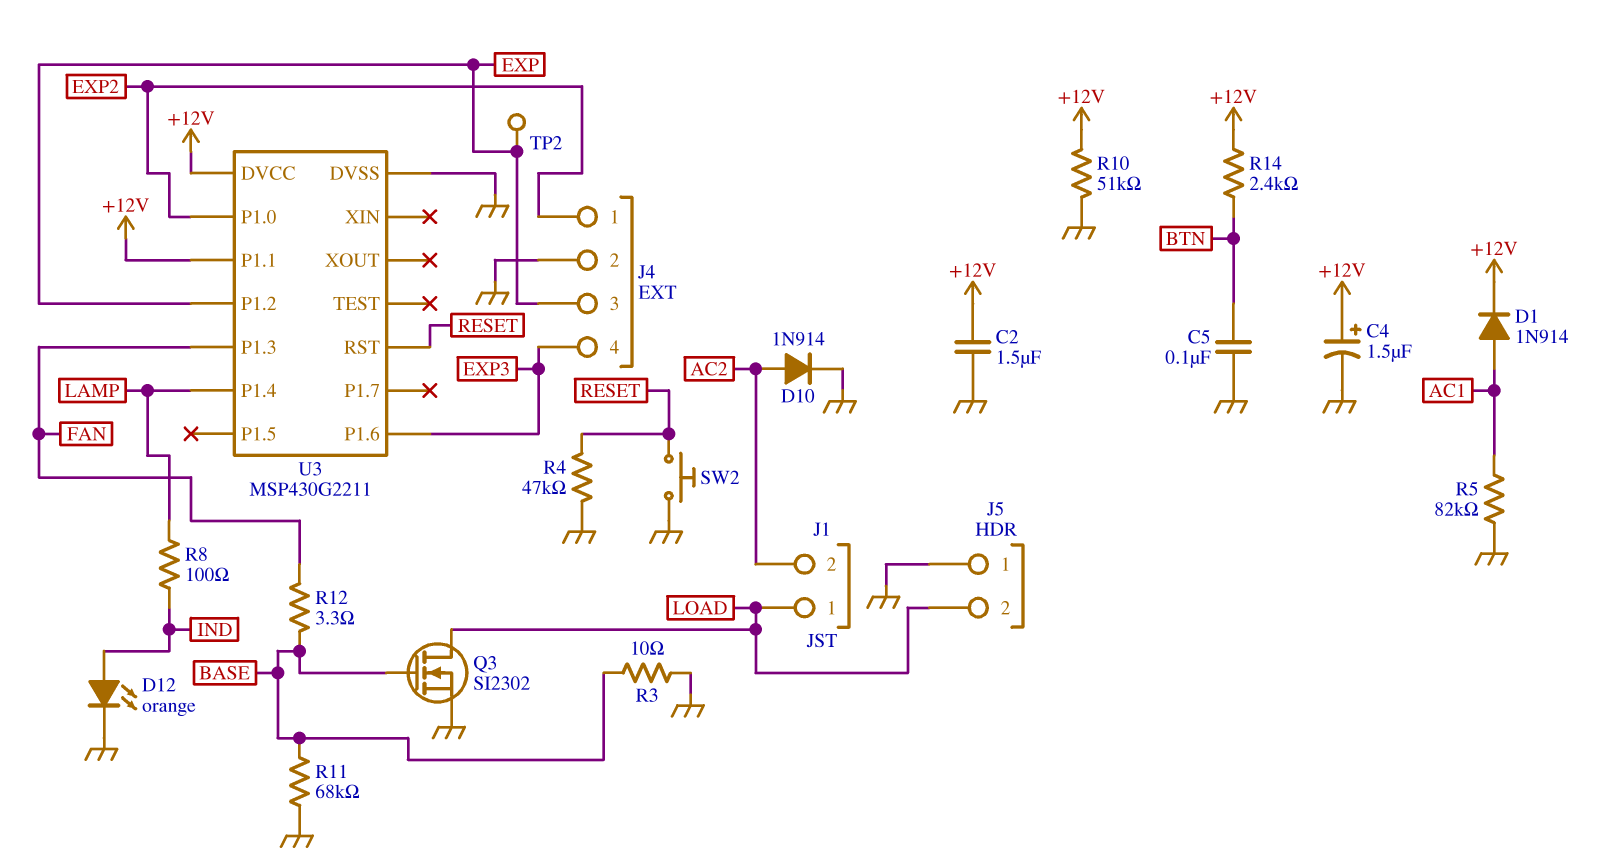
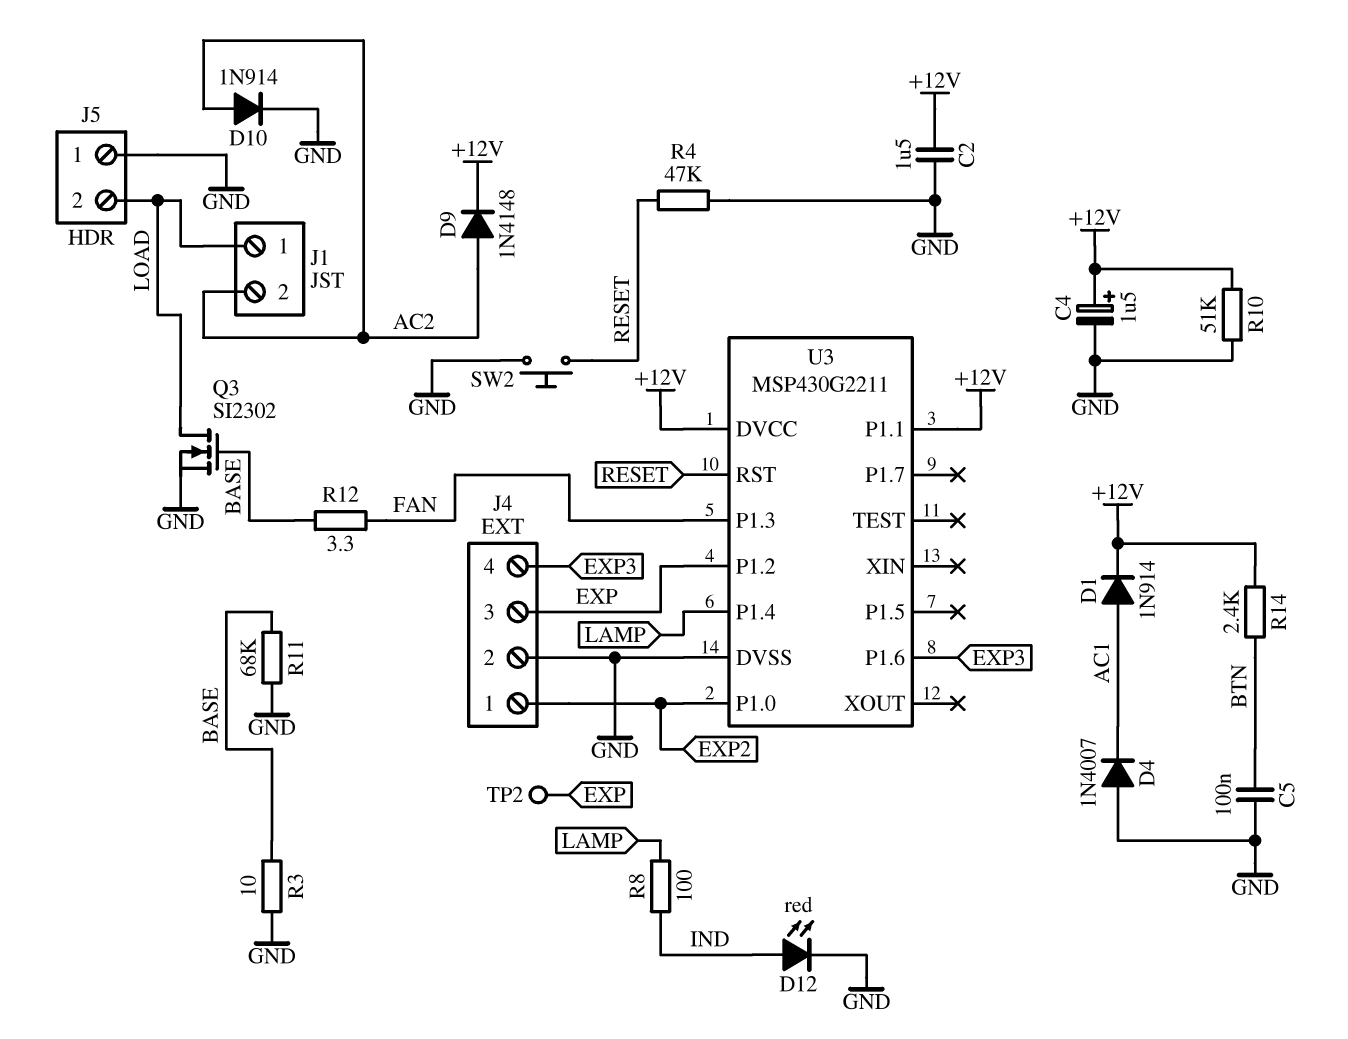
D4: none -> diode 1N4007 (A GND, K AC1)
D9: none -> diode 1N4148 (A AC2, K +12V)
D12: LED orange (A IND, K GND) -> LED red (A IND, K GND)
R5: 82k (AC1, GND) -> none

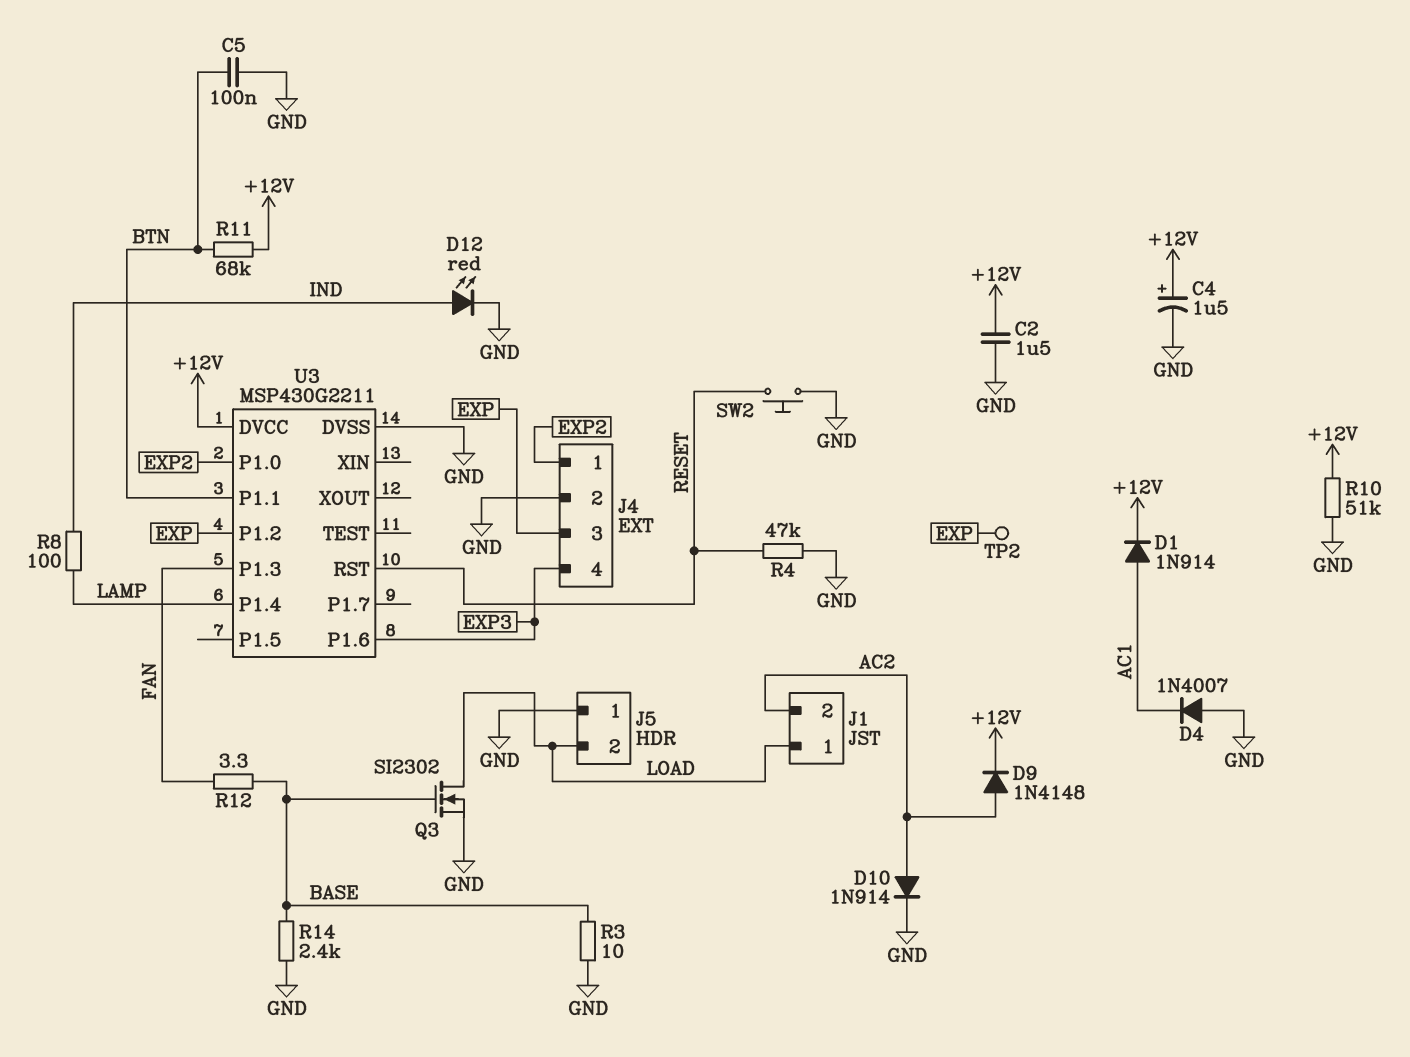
R11: 68k (BASE, GND) -> 68k (+12V, BTN)
R14: 2.4k (+12V, BTN) -> 2.4k (BASE, GND)
U3 pin P1.1: +12V -> BTN

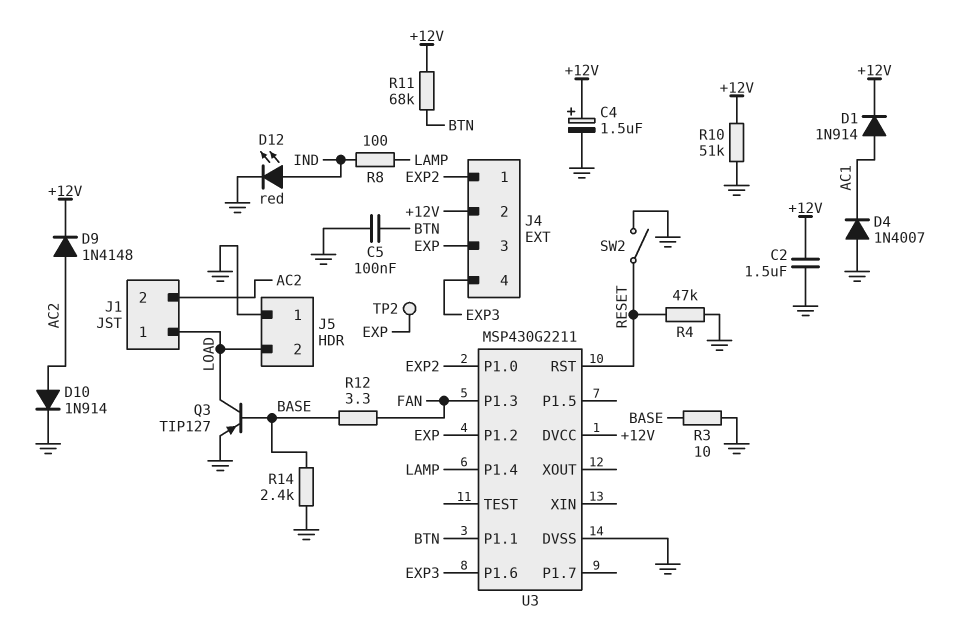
J4 pin 2: GND -> +12V
Q3: NMOS SI2302 (G BASE, D LOAD, S GND) -> PNP TIP127 (B BASE, C LOAD, E GND)
SW2: button (GND, RESET) -> switch (GND, RESET)

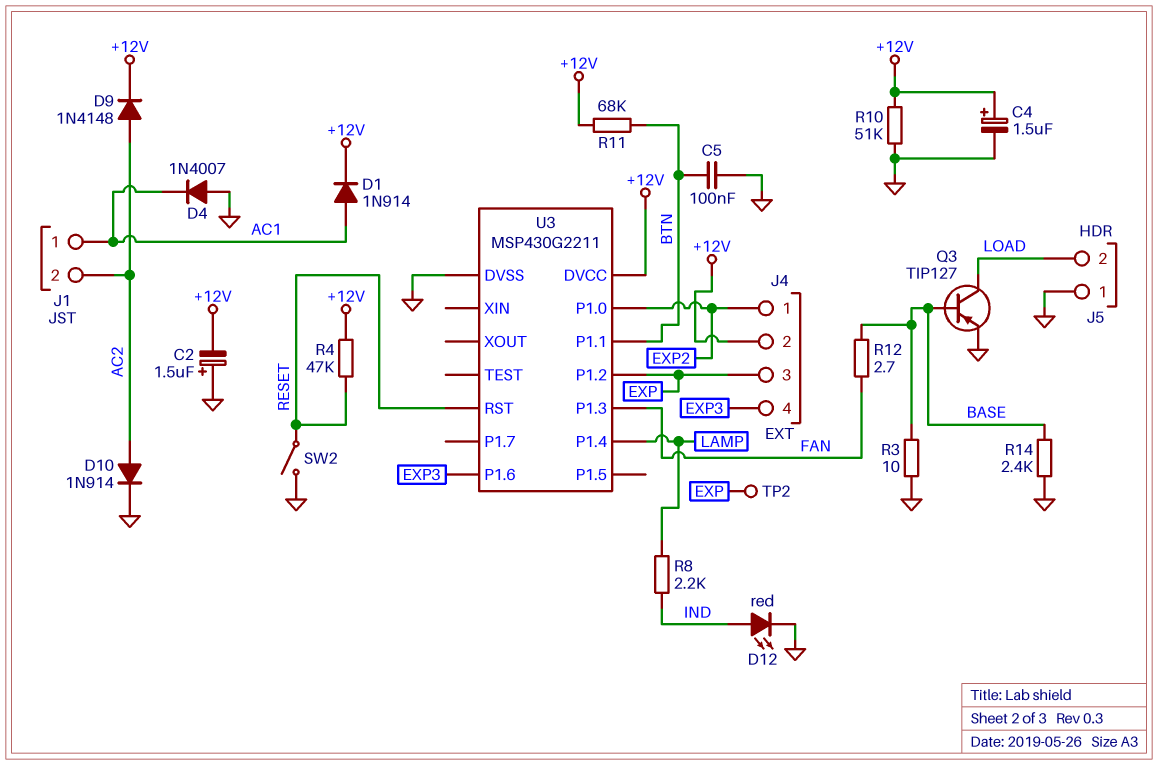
C2: 1.5uF (+12V, GND) -> 1.5uF (plus GND, minus +12V)
J1 pin 1: LOAD -> AC1
R4: 47k (GND, RESET) -> 47k (+12V, RESET)
R8: 100 (IND, LAMP) -> 2.2k (IND, LAMP)
R12: 3.3 (BASE, FAN) -> 2.7 (BASE, FAN)

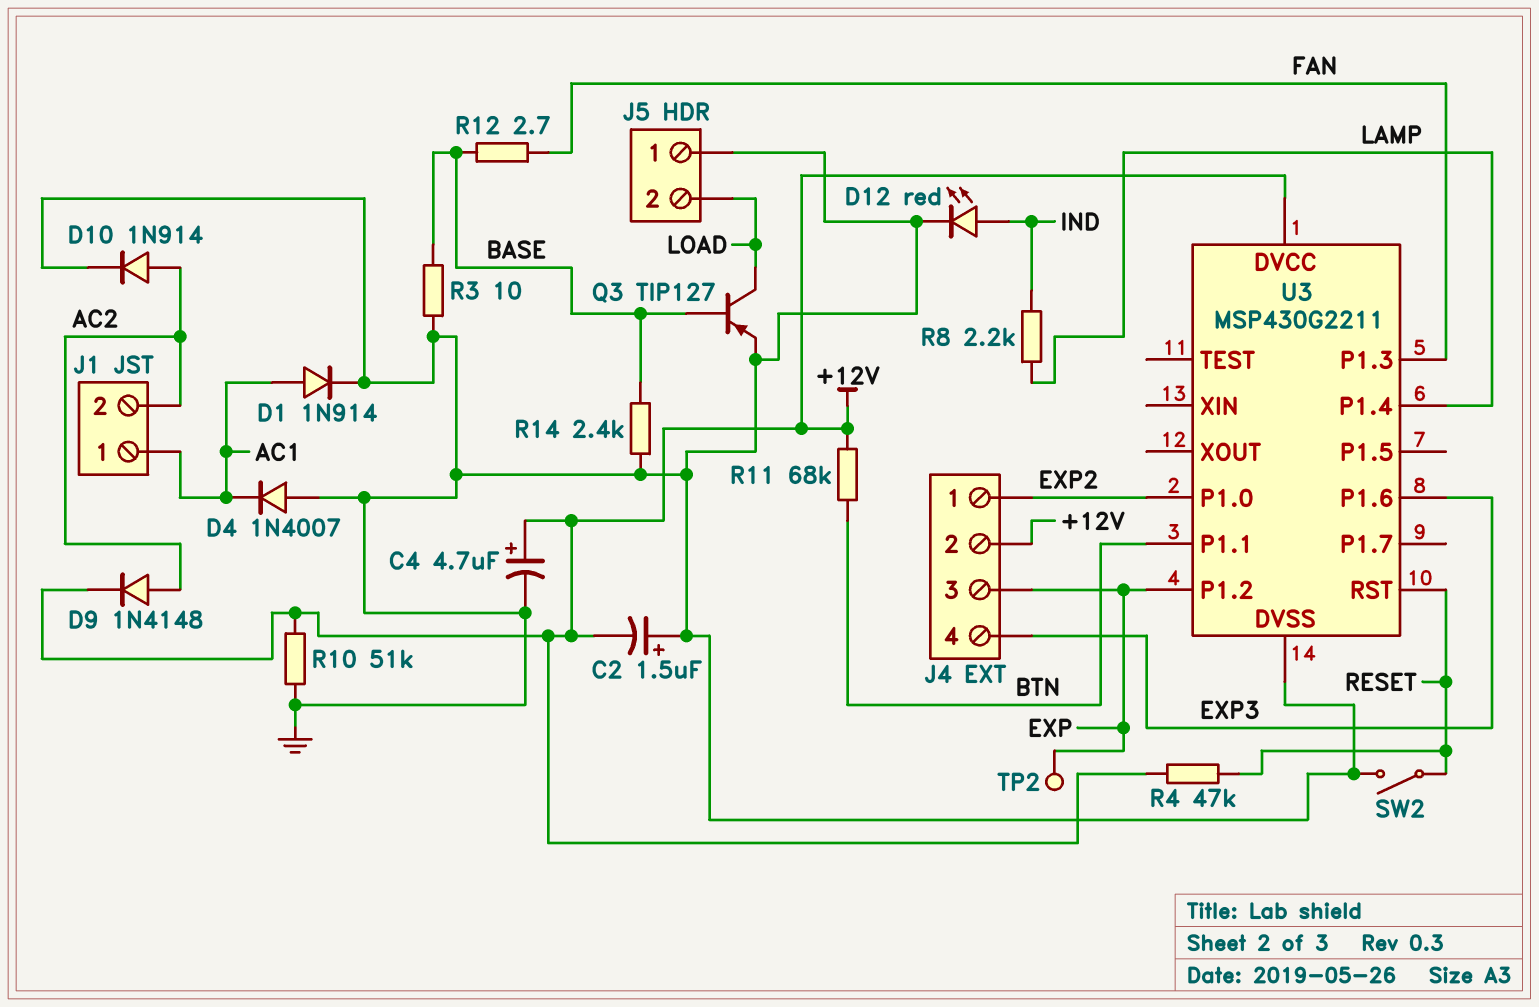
C4: 1.5uF (plus +12V, minus GND) -> 4.7uF (plus +12V, minus GND)
C5: 100nF (BTN, GND) -> none
D1: diode 1N914 (A AC1, K +12V) -> diode 1N914 (A AC1, K GND)

